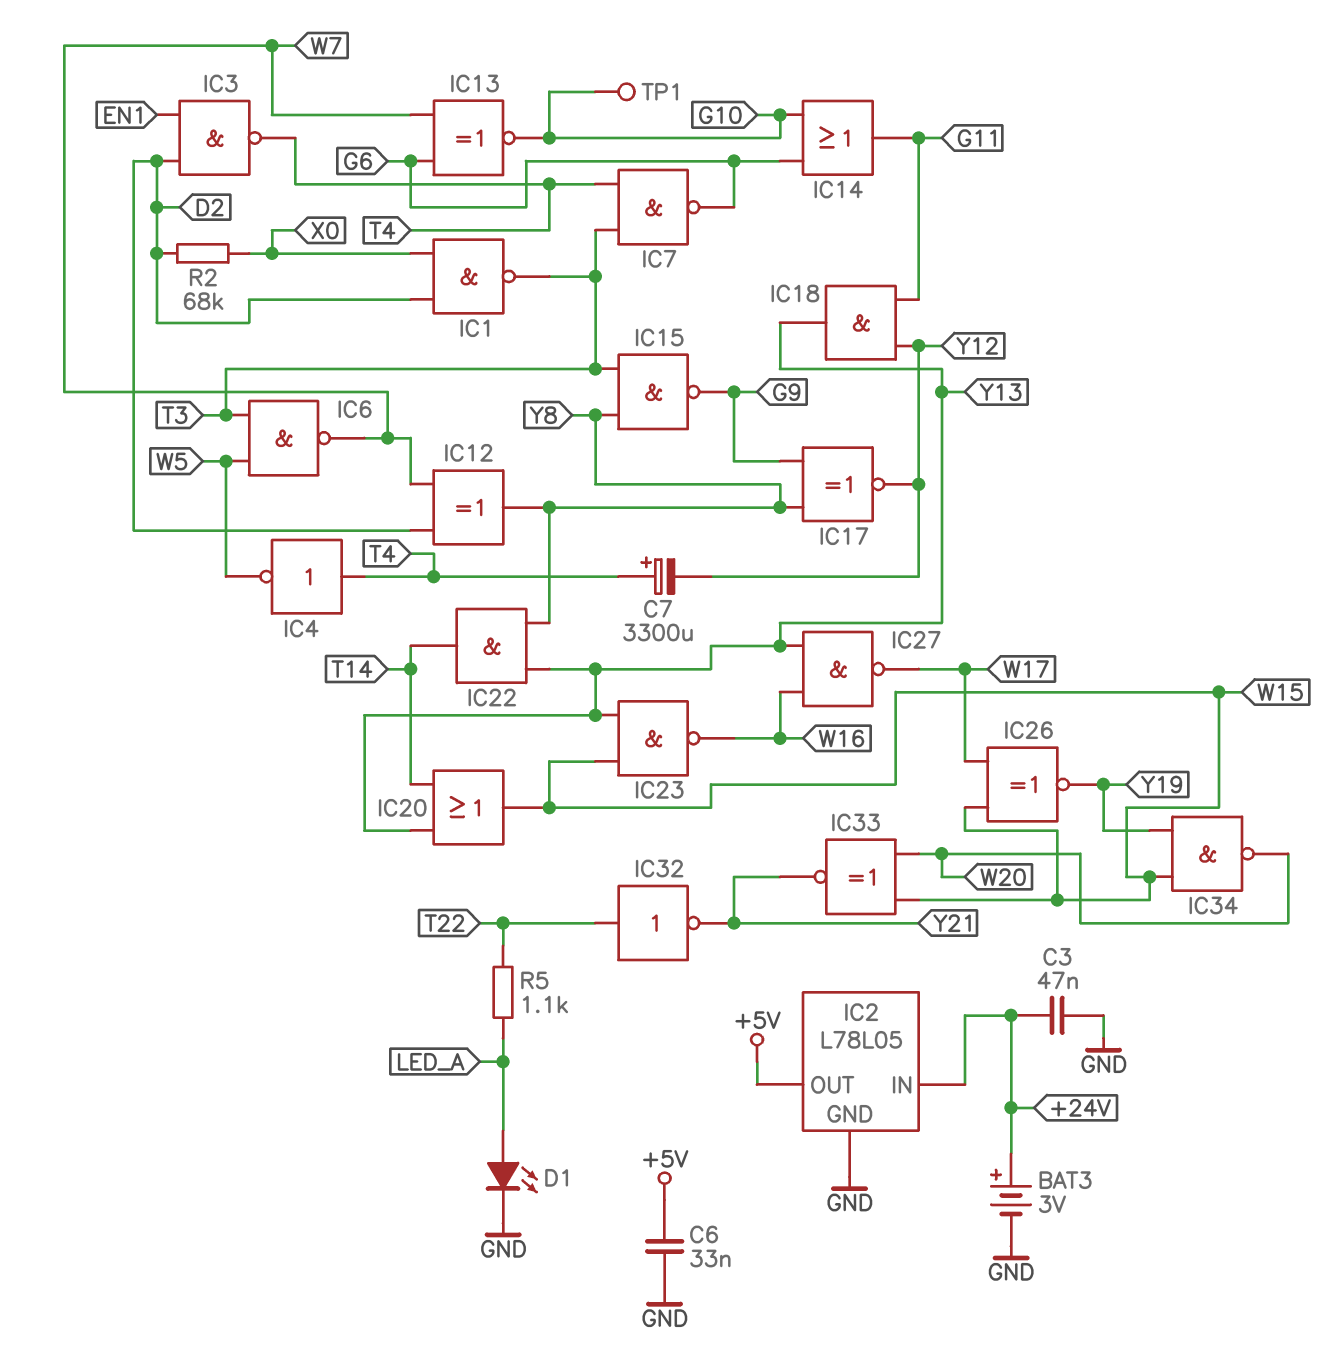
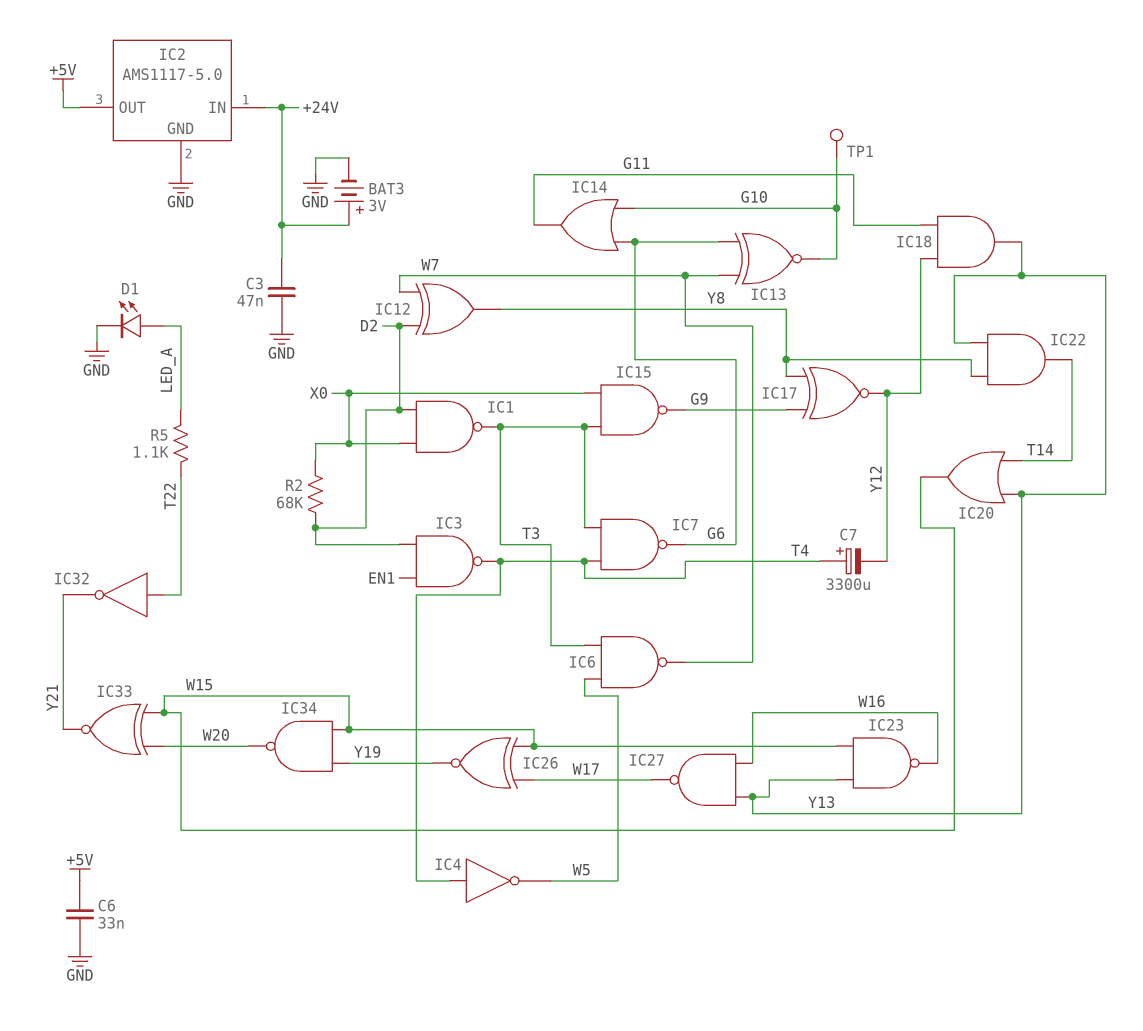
IC2: L78L05 -> AMS1117-5.0
IC15: NAND (in T3, in Y8, out G9) -> NAND (in T3, in X0, out G9)

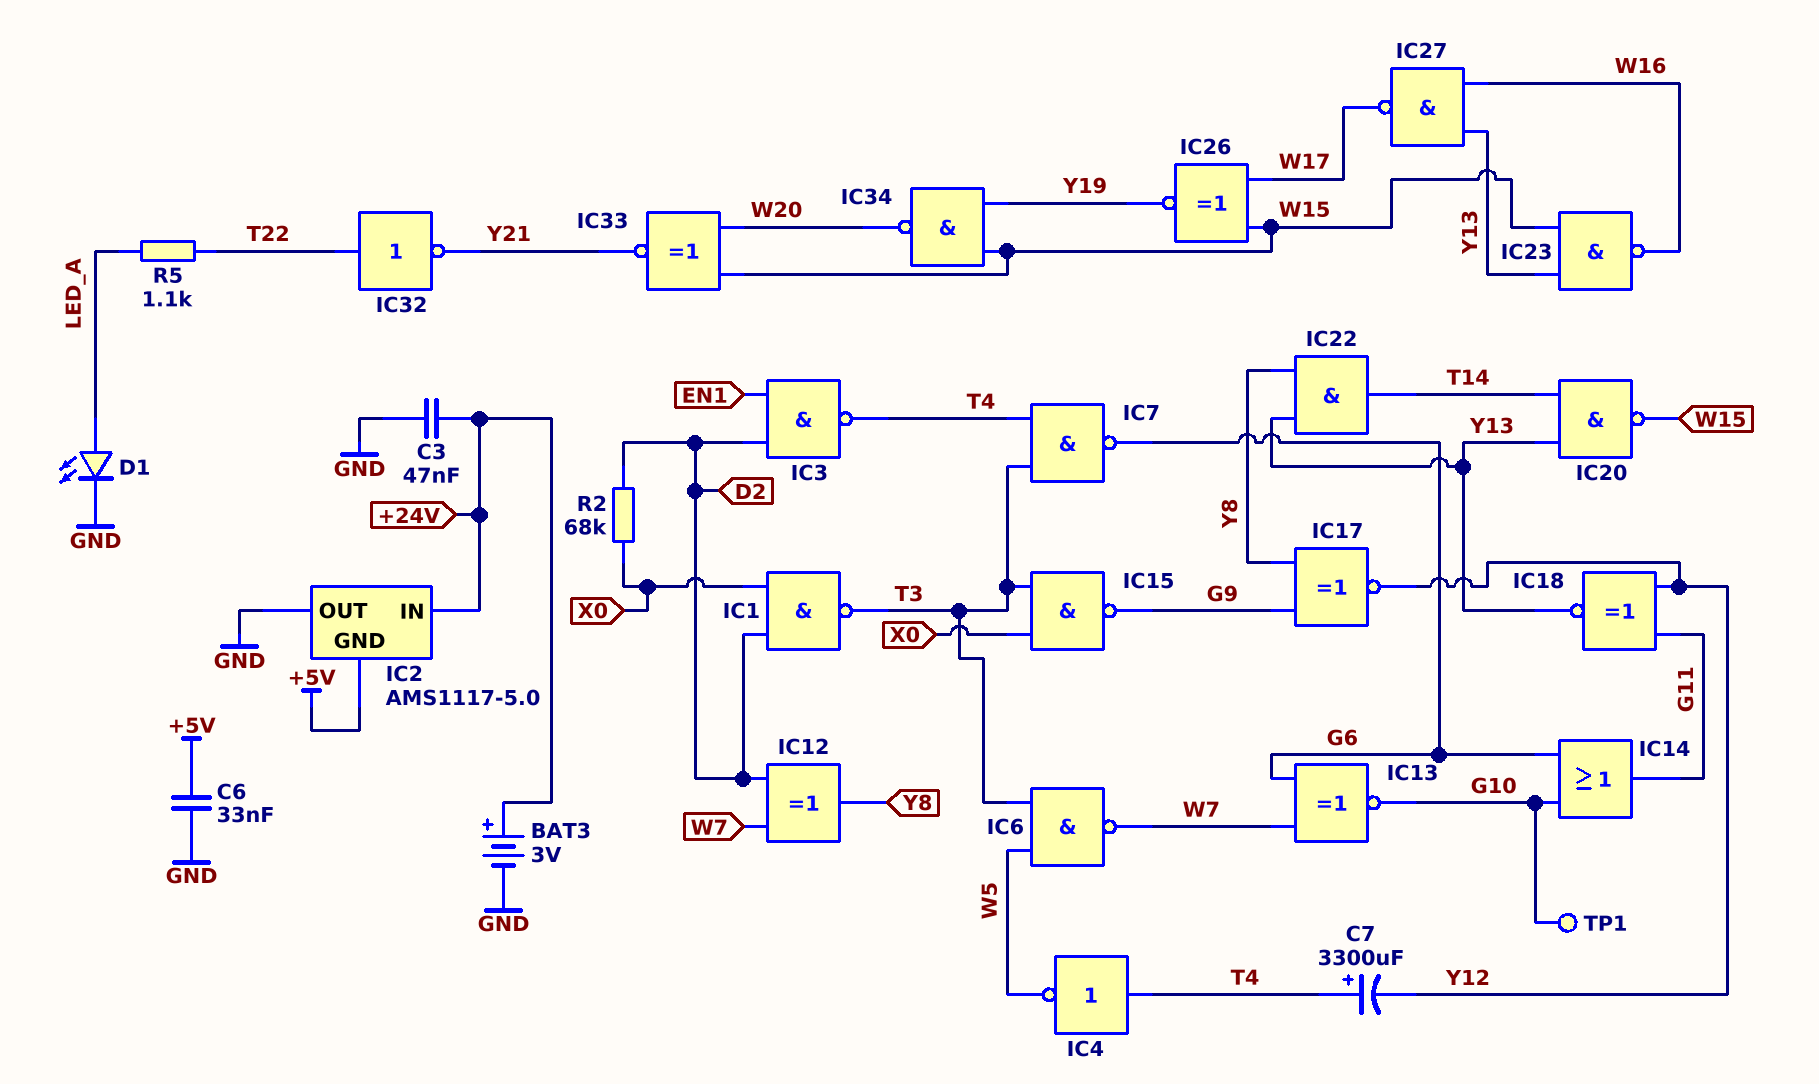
IC2 pin GND: GND -> +5V
IC2 pin OUT: +5V -> GND
IC18: AND (in G11, in Y12, out Y13) -> XNOR (in G11, in Y12, out Y13)
IC20: OR (in T14, in Y13, out W15) -> NAND (in T14, in Y13, out W15)

